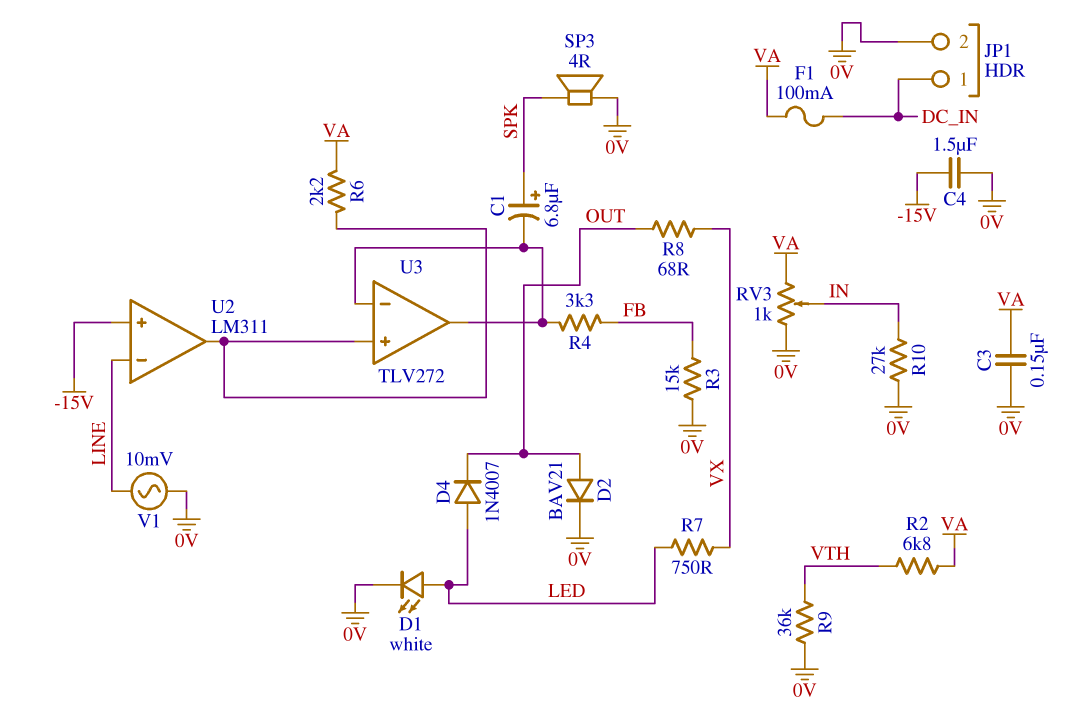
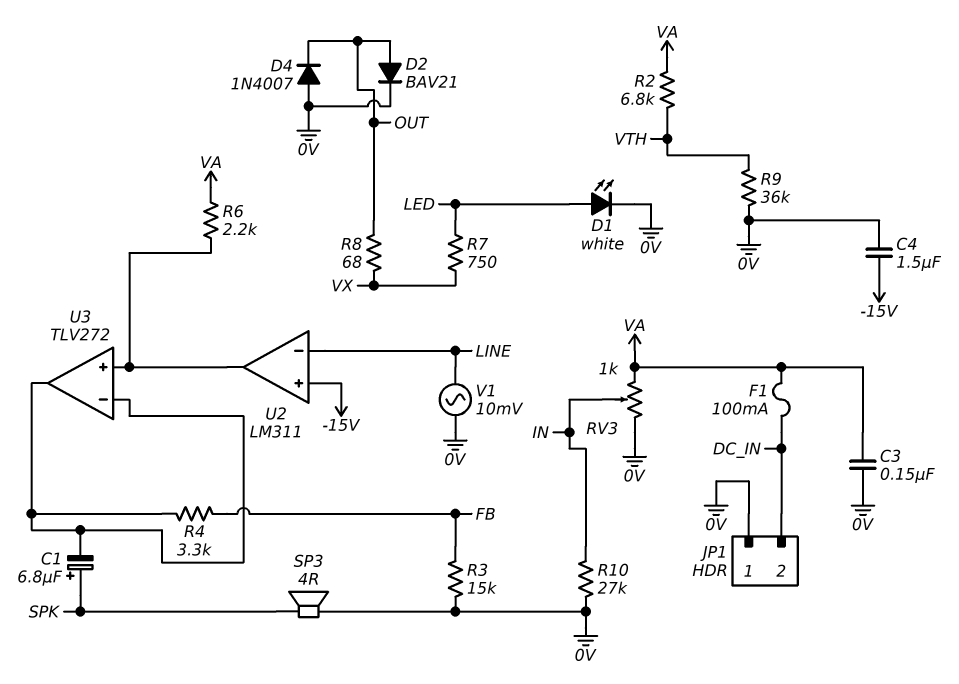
D4: diode 1N4007 (A LED, K OUT) -> diode 1N4007 (A 0V, K OUT)
JP1 pin 1: DC_IN -> 0V
JP1 pin 2: 0V -> DC_IN

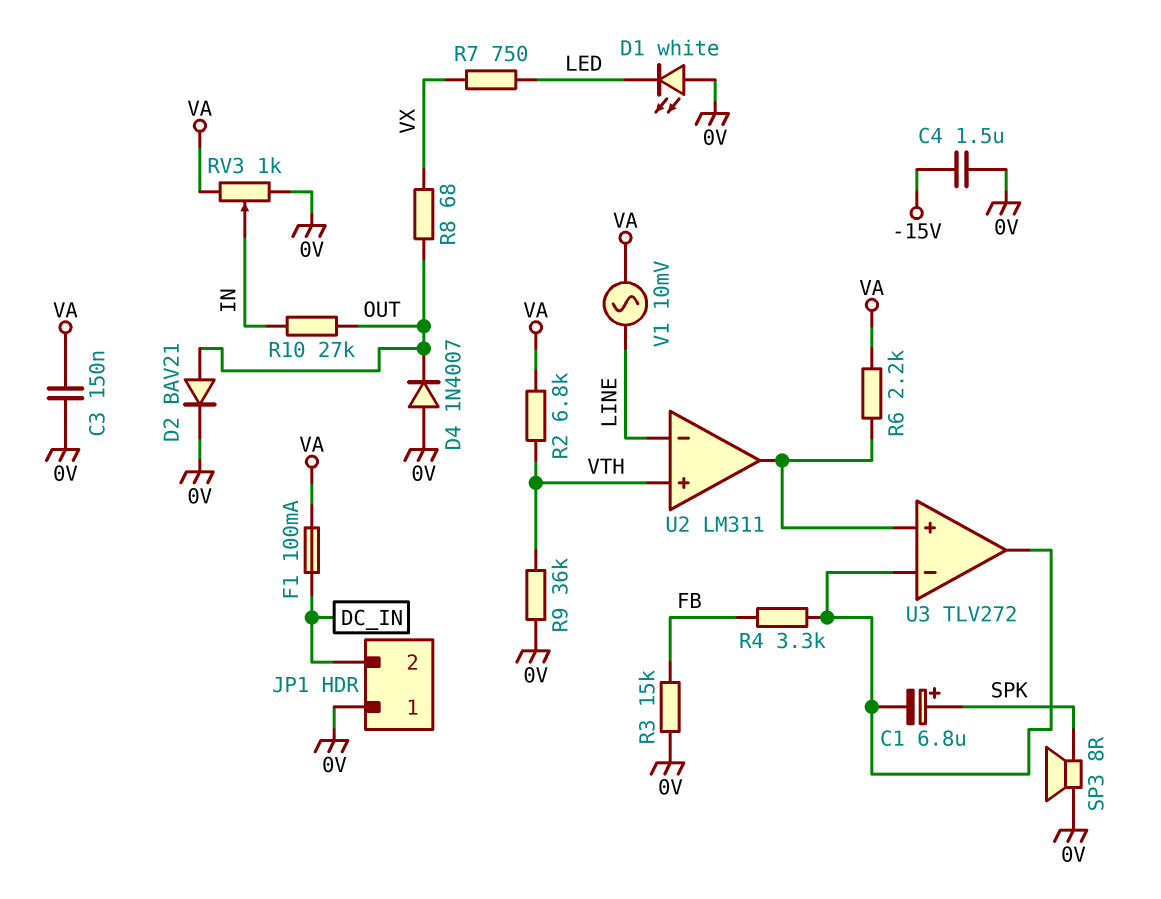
D1: LED white (A LED, K 0V) -> LED white (A 0V, K LED)
R10: 27k (0V, IN) -> 27k (IN, OUT)
SP3: speaker 4R (0V, SPK) -> speaker 8R (0V, SPK)
U2 pin in+: -15V -> VTH
V1: AC 10mV (0V, LINE) -> AC 10mV (LINE, VA)

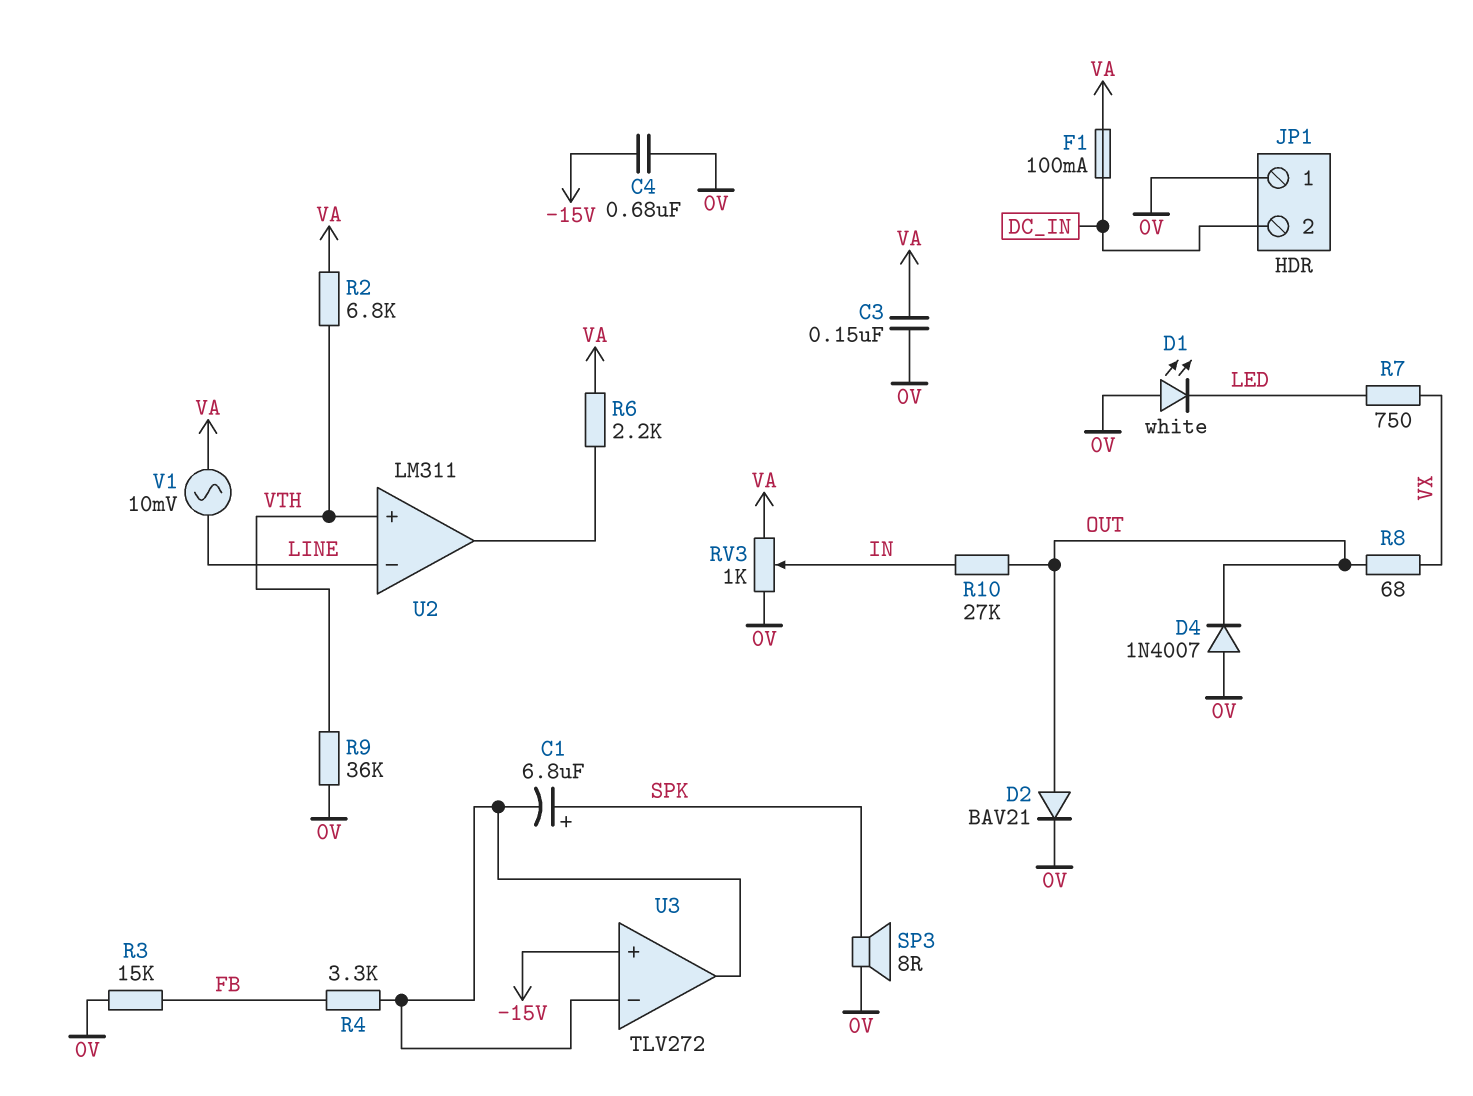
C4: 1.5uF (-15V, 0V) -> 680nF (-15V, 0V)
U3 pin in+: U2/out -> -15V

